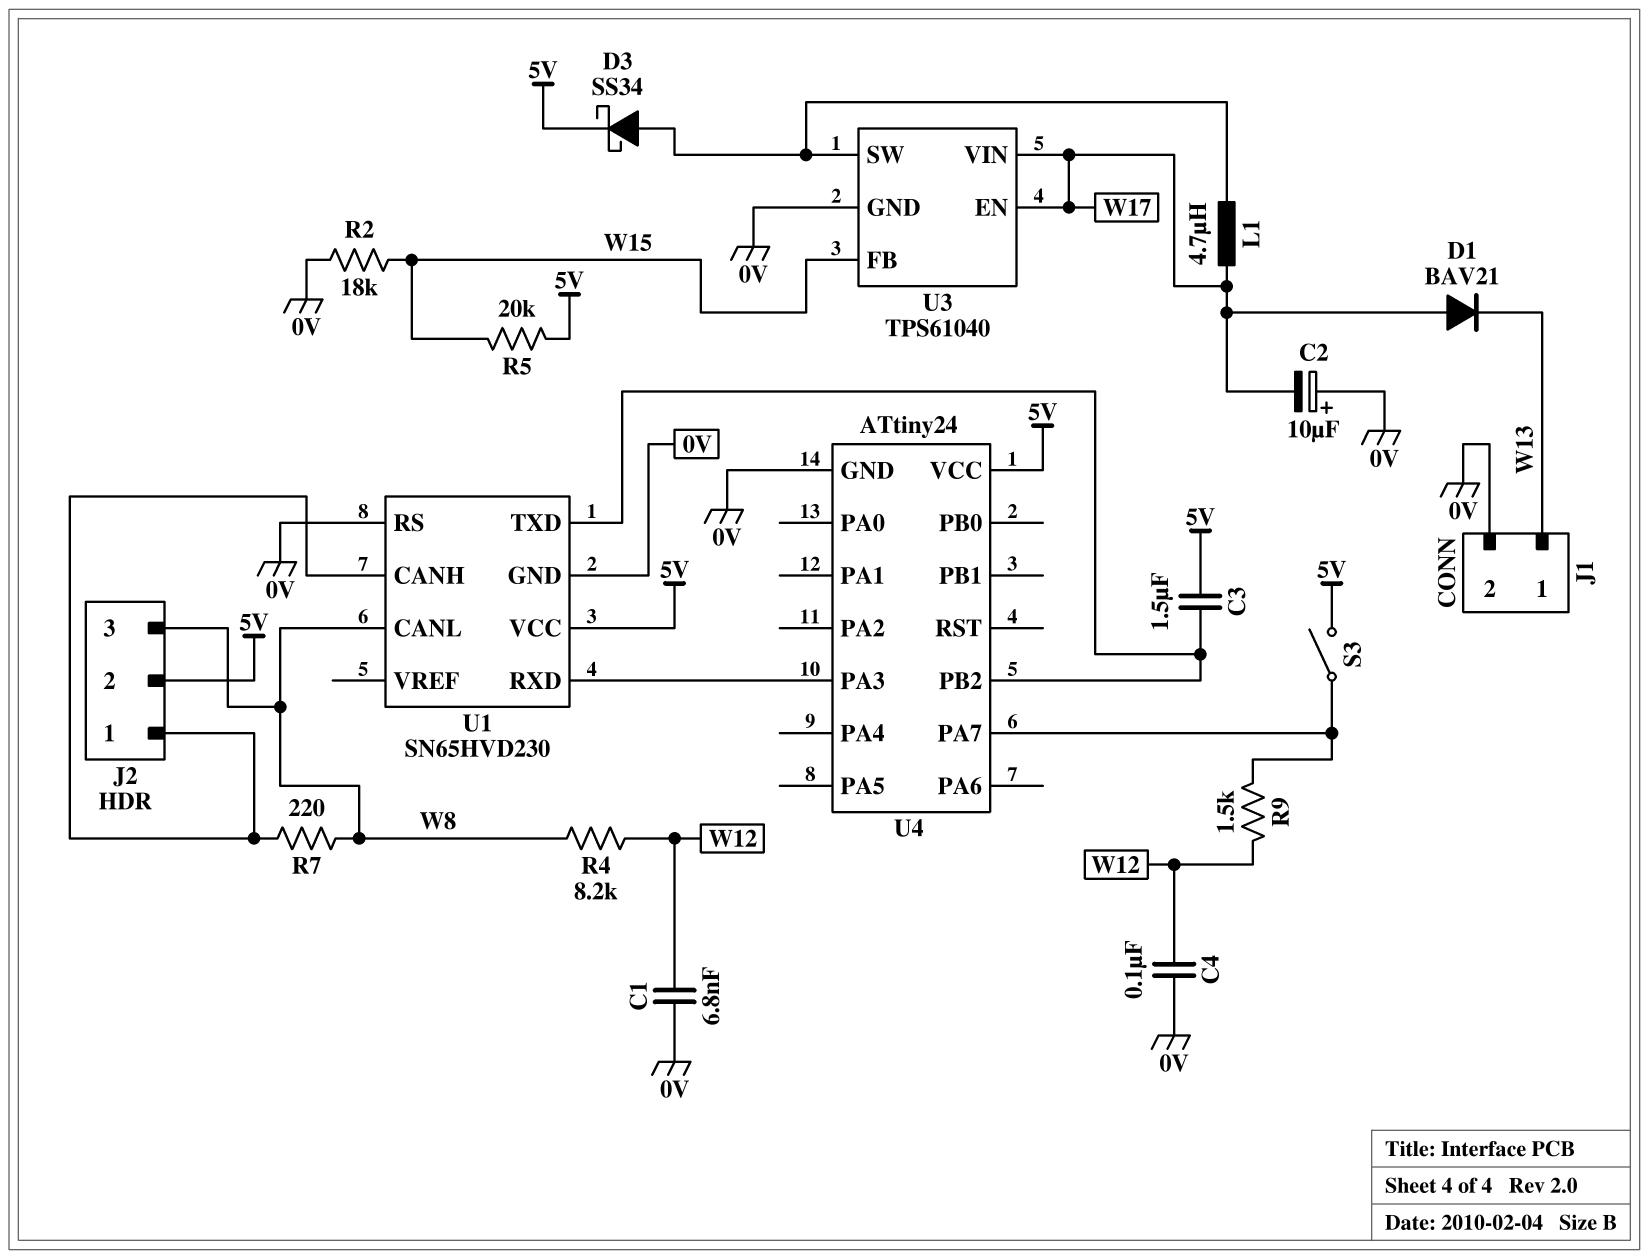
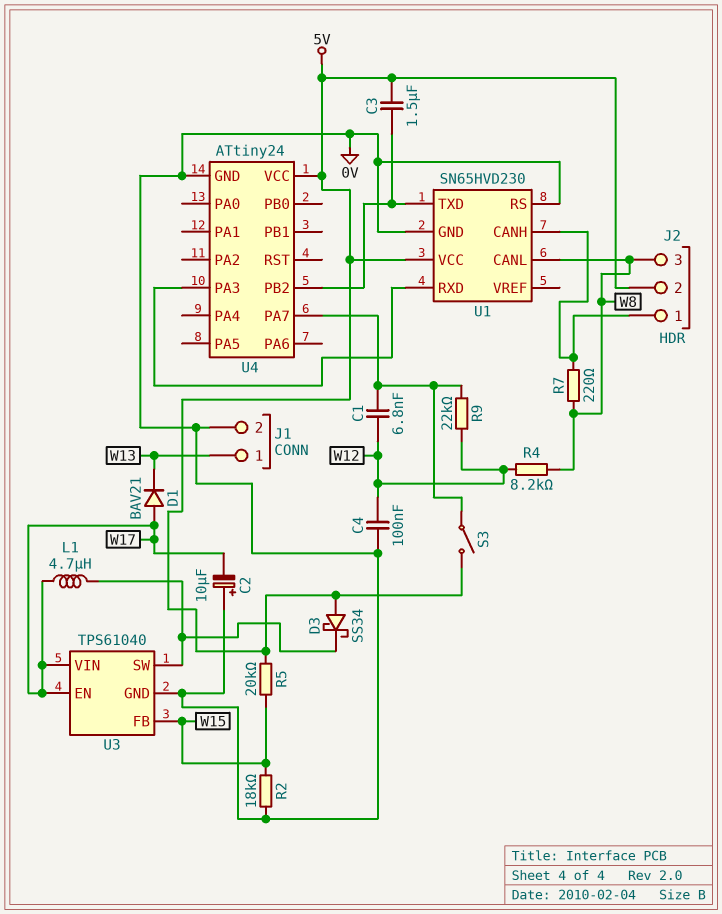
C1: 6.8nF (0V, W12) -> 6.8nF (U4/PA7, W12)
D3: schottky SS34 (A U3/SW, K 5V) -> schottky SS34 (A 5V, K U3/SW)
R9: 1.5k (U4/PA7, W12) -> 22k (U4/PA7, W12)

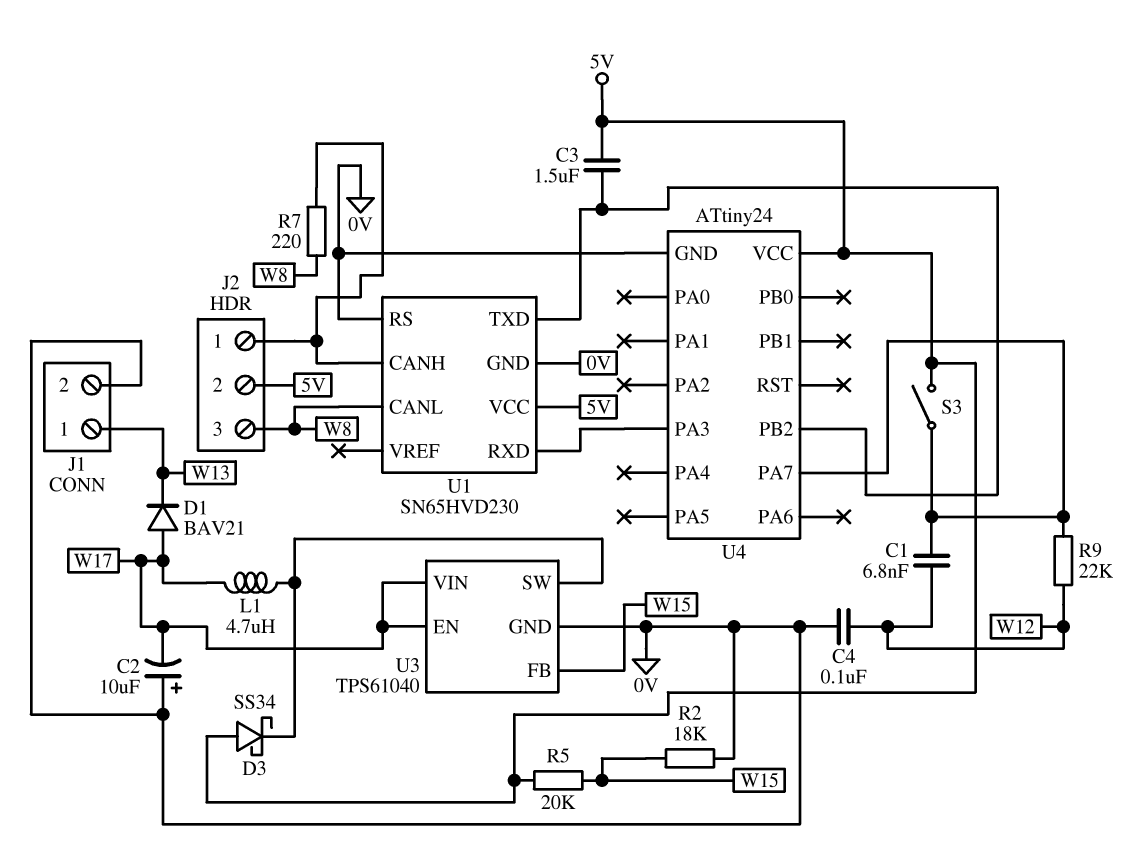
R4: 8.2k (W8, W12) -> none

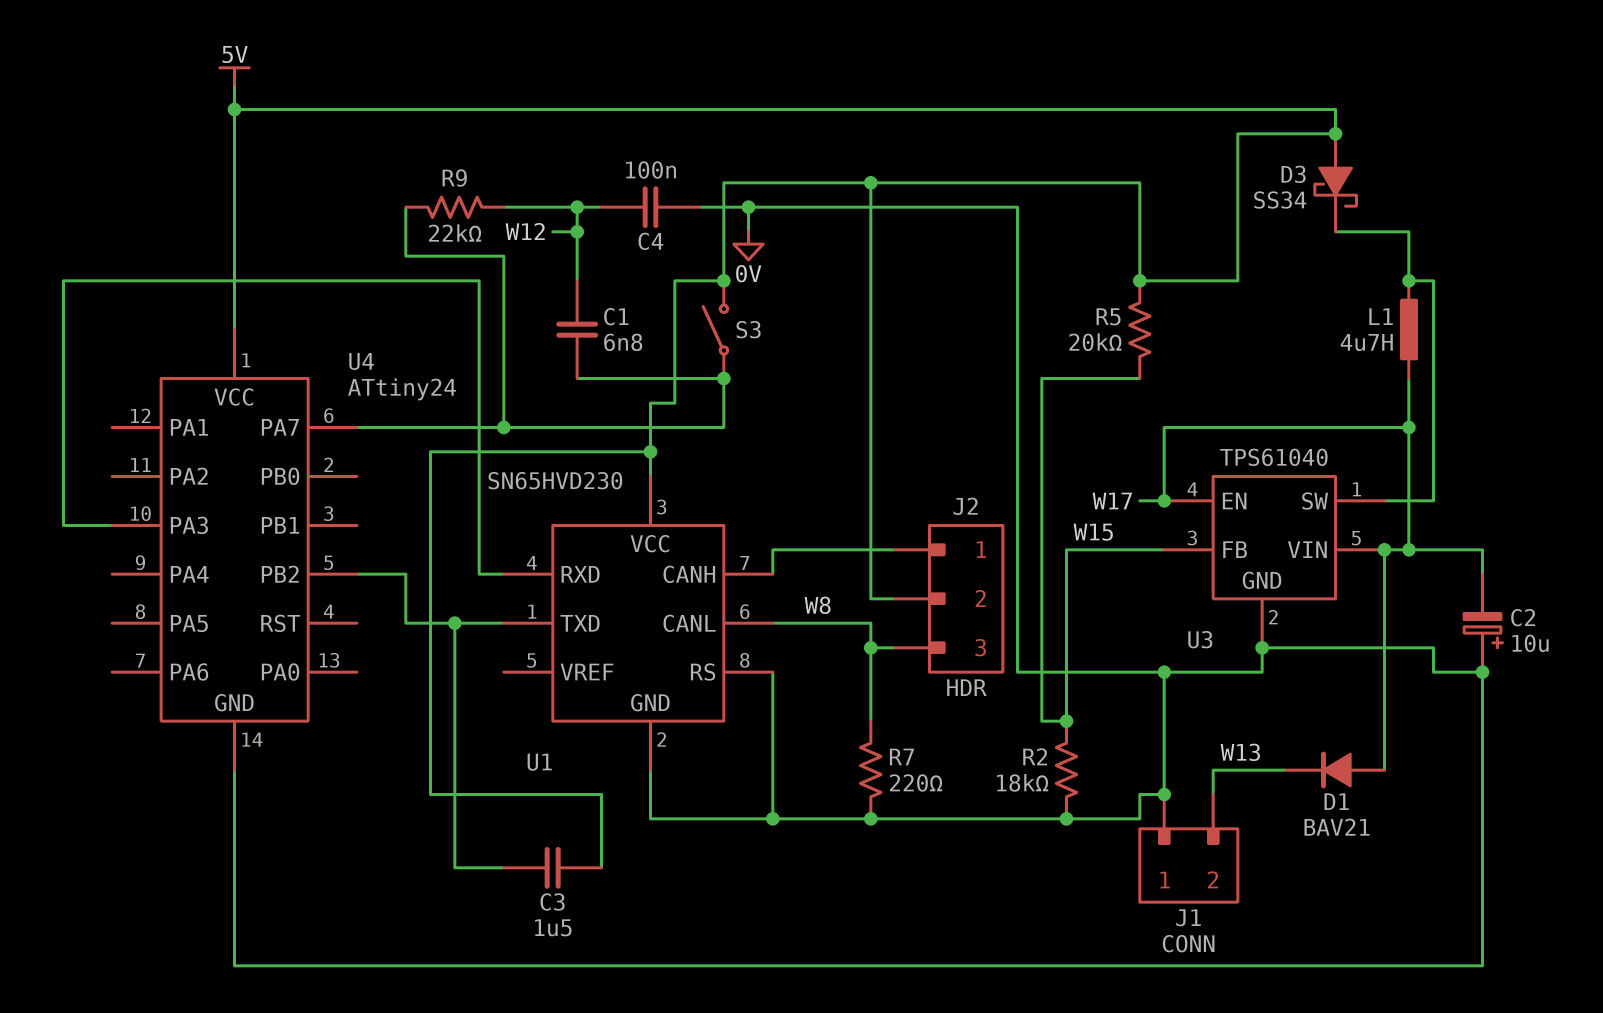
J1 pin 1: W13 -> 0V
J1 pin 2: 0V -> W13
R7: 220 (J2/1, W8) -> 220 (0V, W8)

